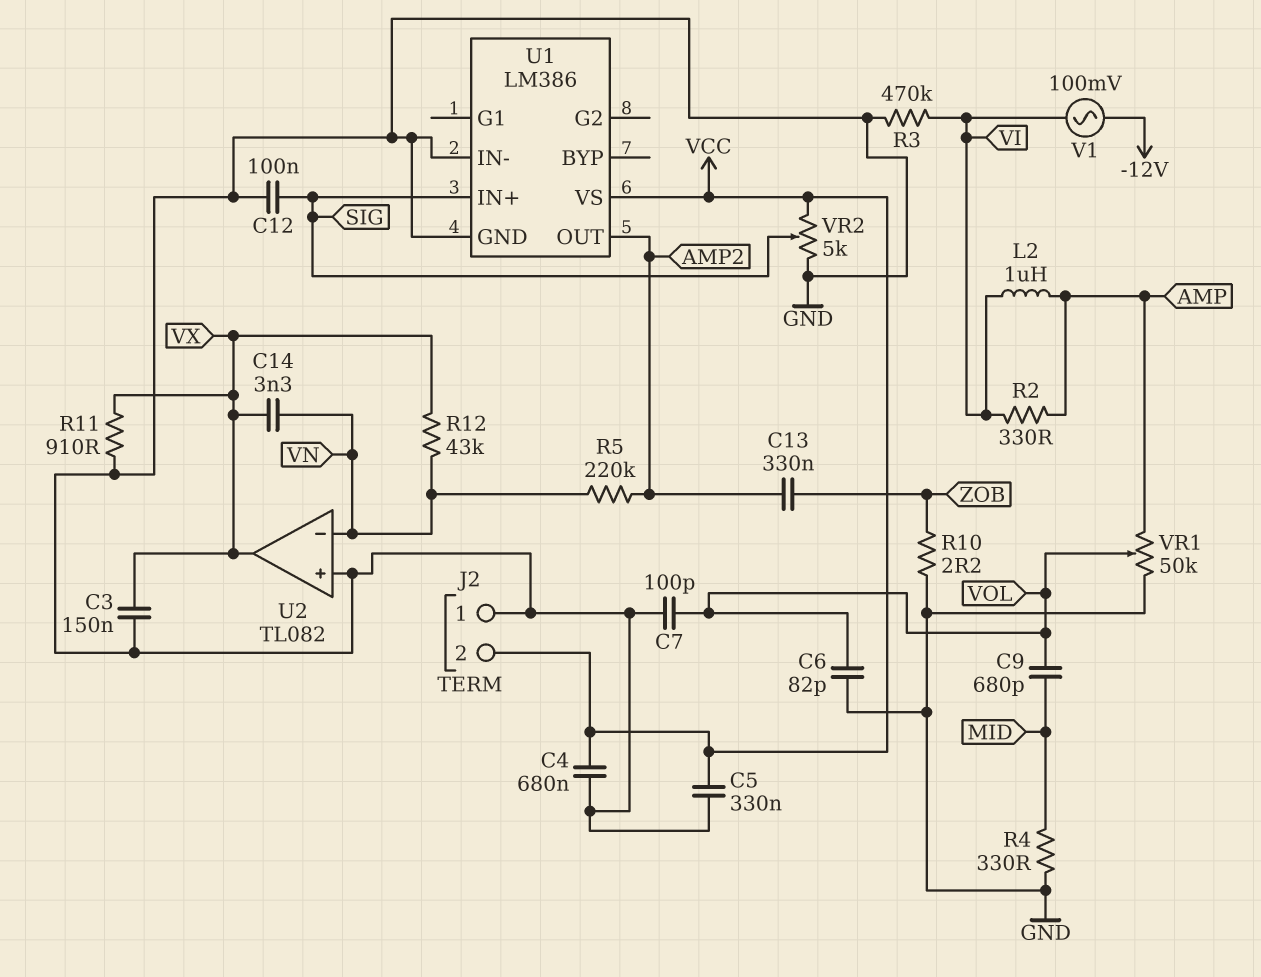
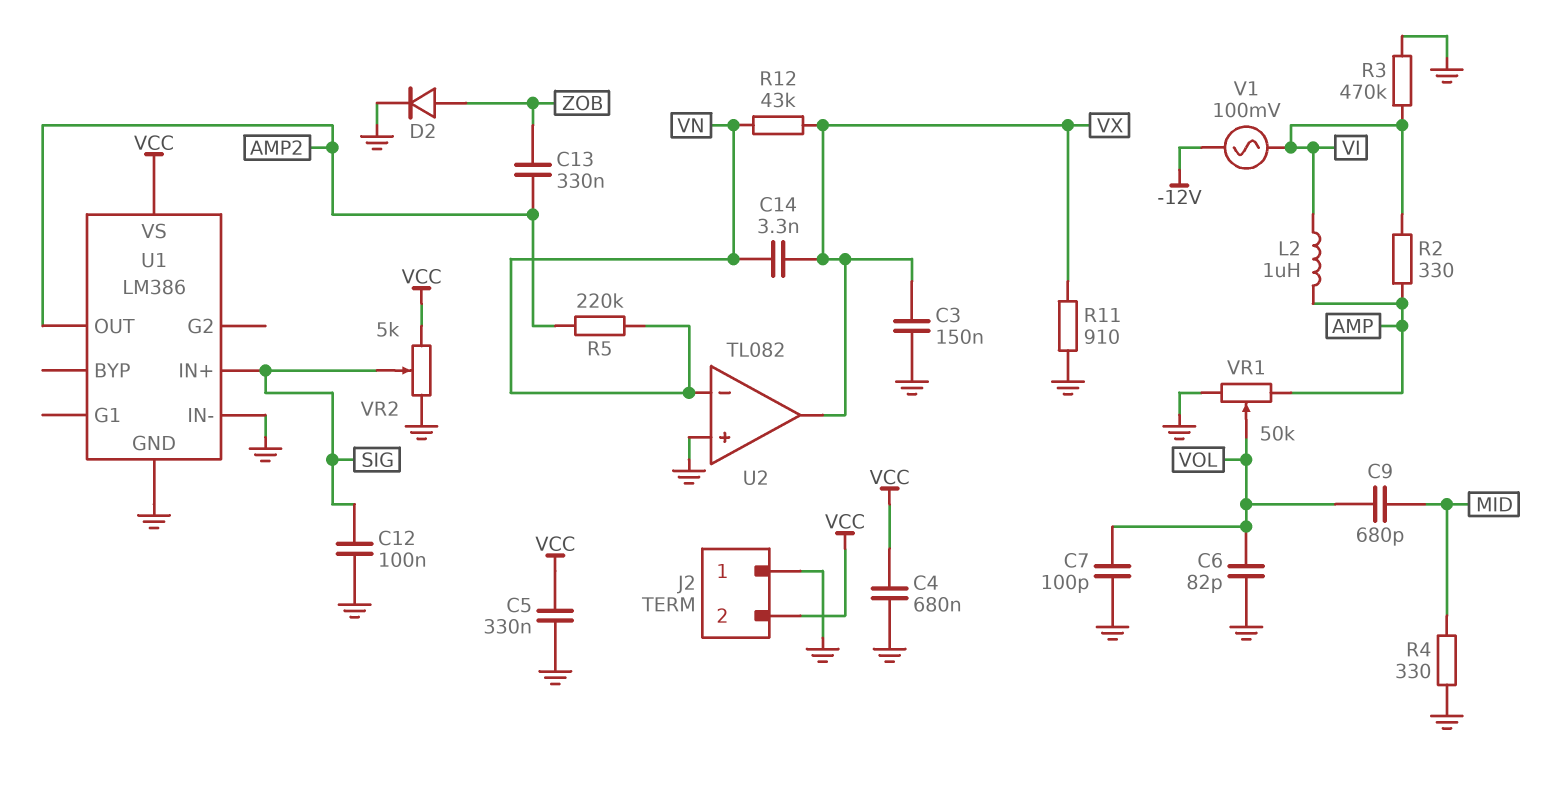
D2: none -> diode (A ZOB, K GND)
R10: 2.2 (GND, ZOB) -> none

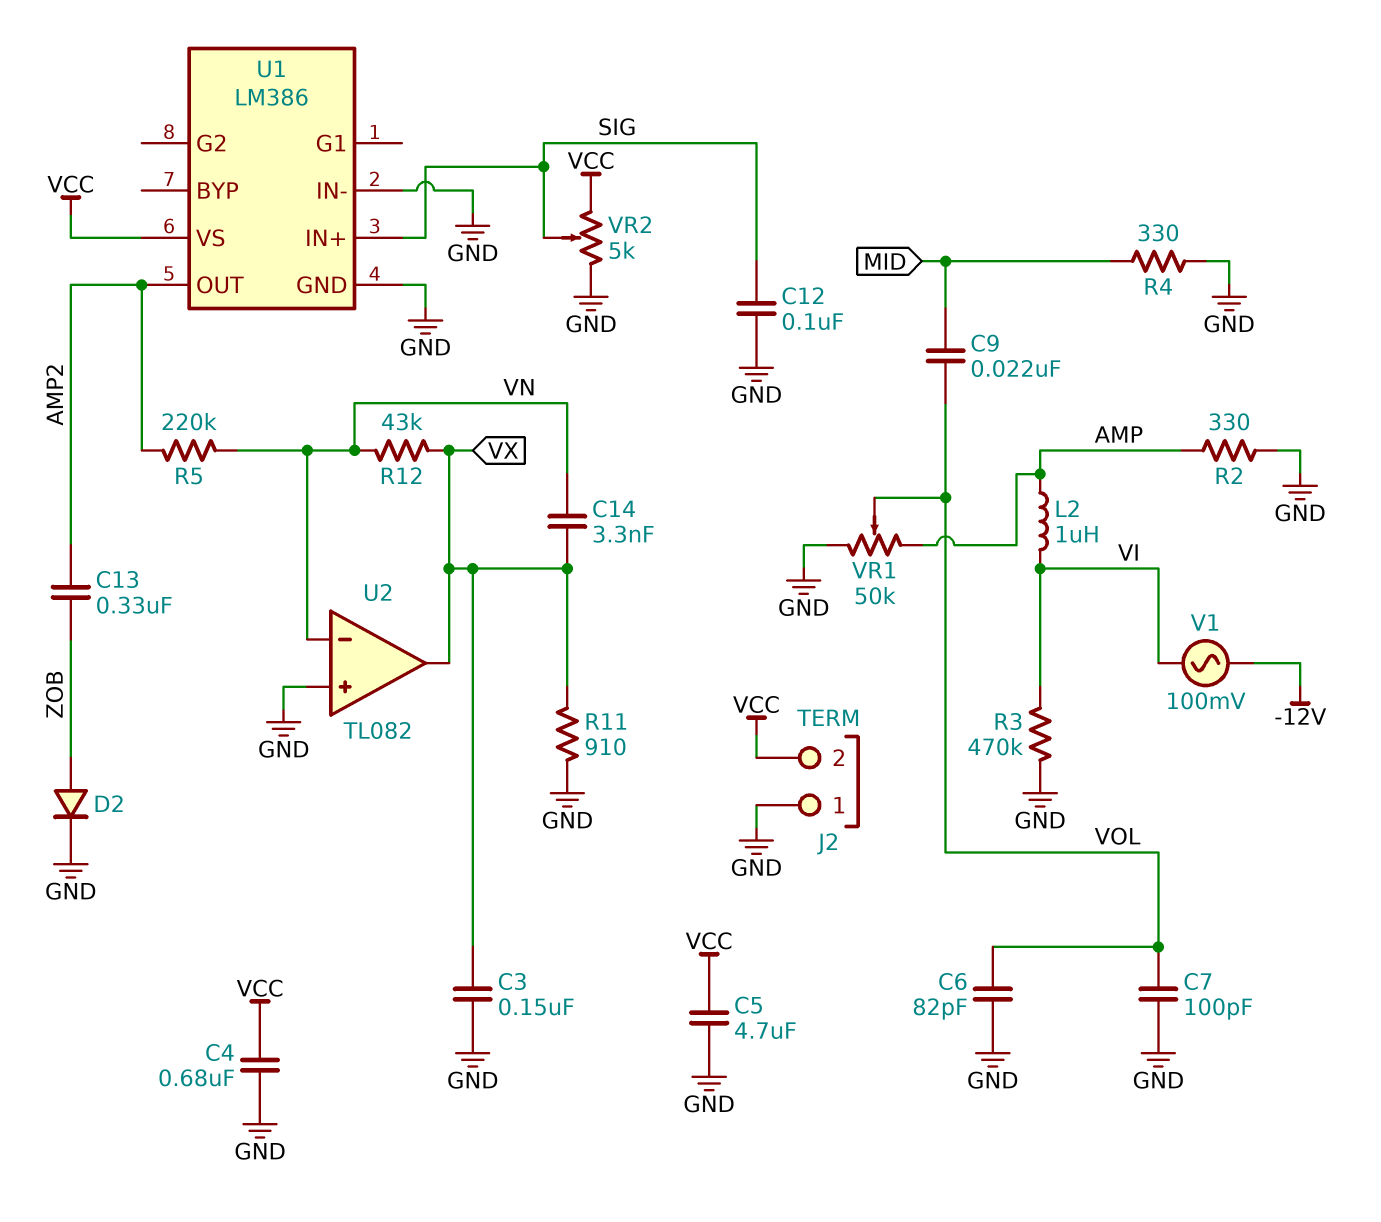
C5: 330nF (GND, VCC) -> 4.7uF (GND, VCC)
C9: 680pF (MID, VOL) -> 22nF (MID, VOL)
R2: 330 (AMP, VI) -> 330 (AMP, GND)

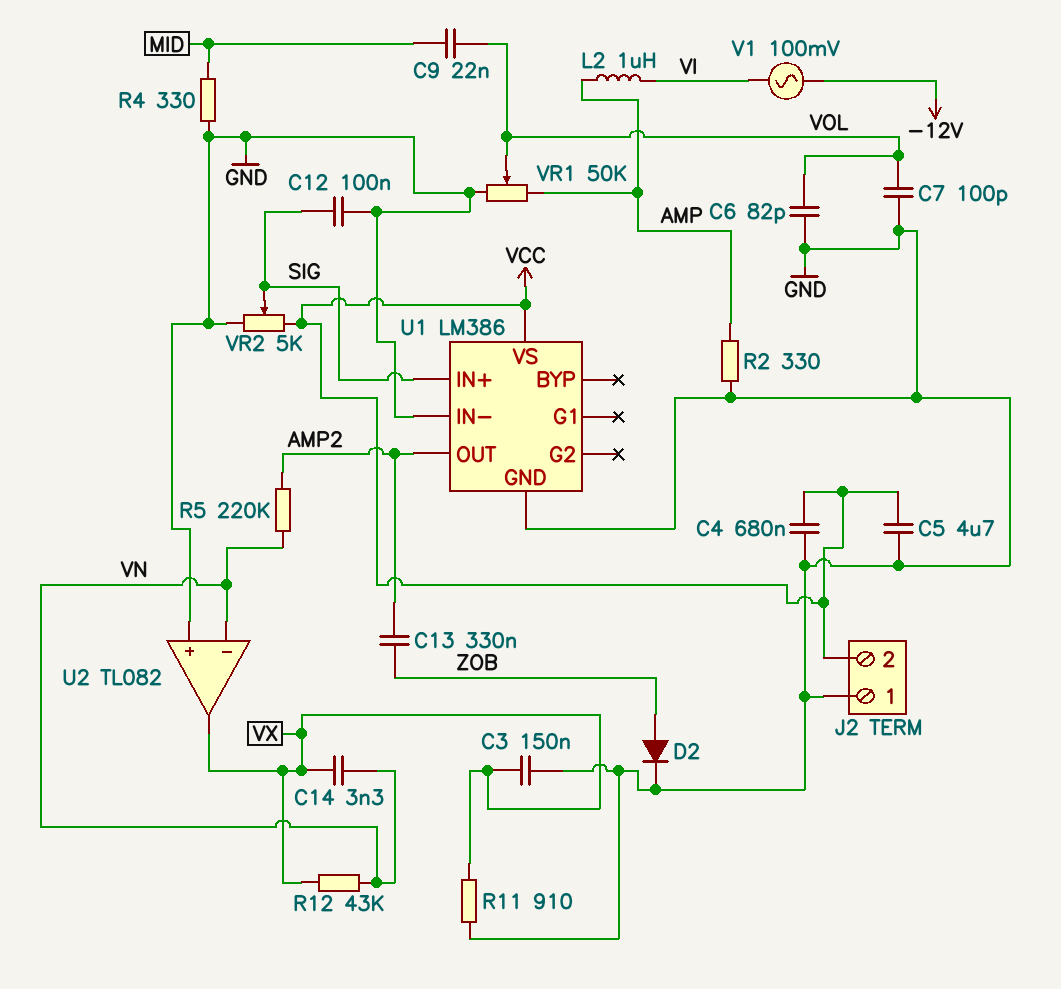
R3: 470k (GND, VI) -> none

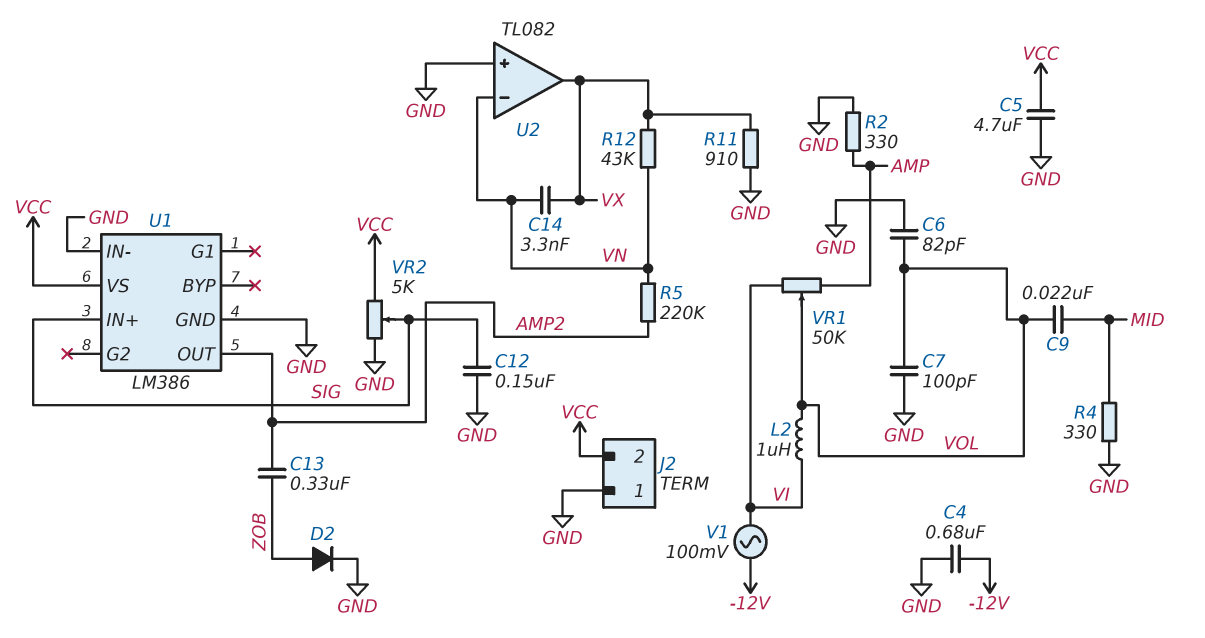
C3: 150nF (GND, VX) -> none
C4: 680nF (GND, VCC) -> 680nF (-12V, GND)
C12: 100nF (GND, SIG) -> 150nF (GND, SIG)
L2: 1uH (AMP, VI) -> 1uH (VI, VOL)
VR1: 50k (AMP, GND, wiper VOL) -> 50k (AMP, VI, wiper VOL)

